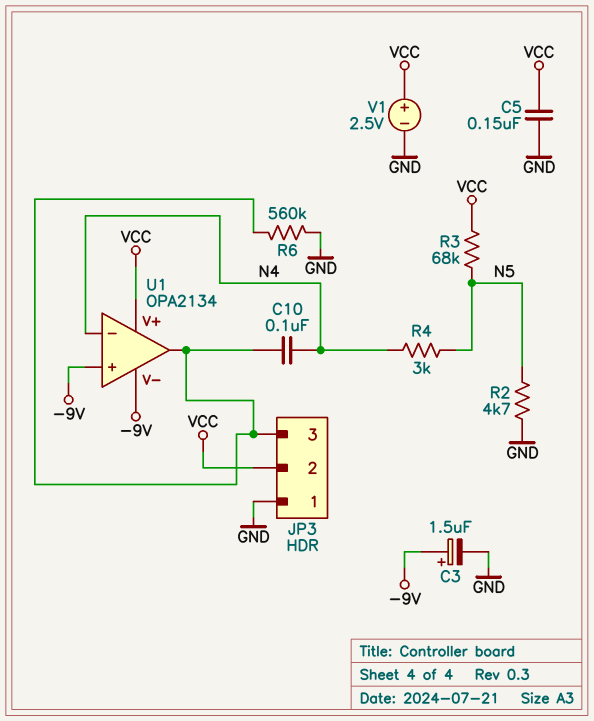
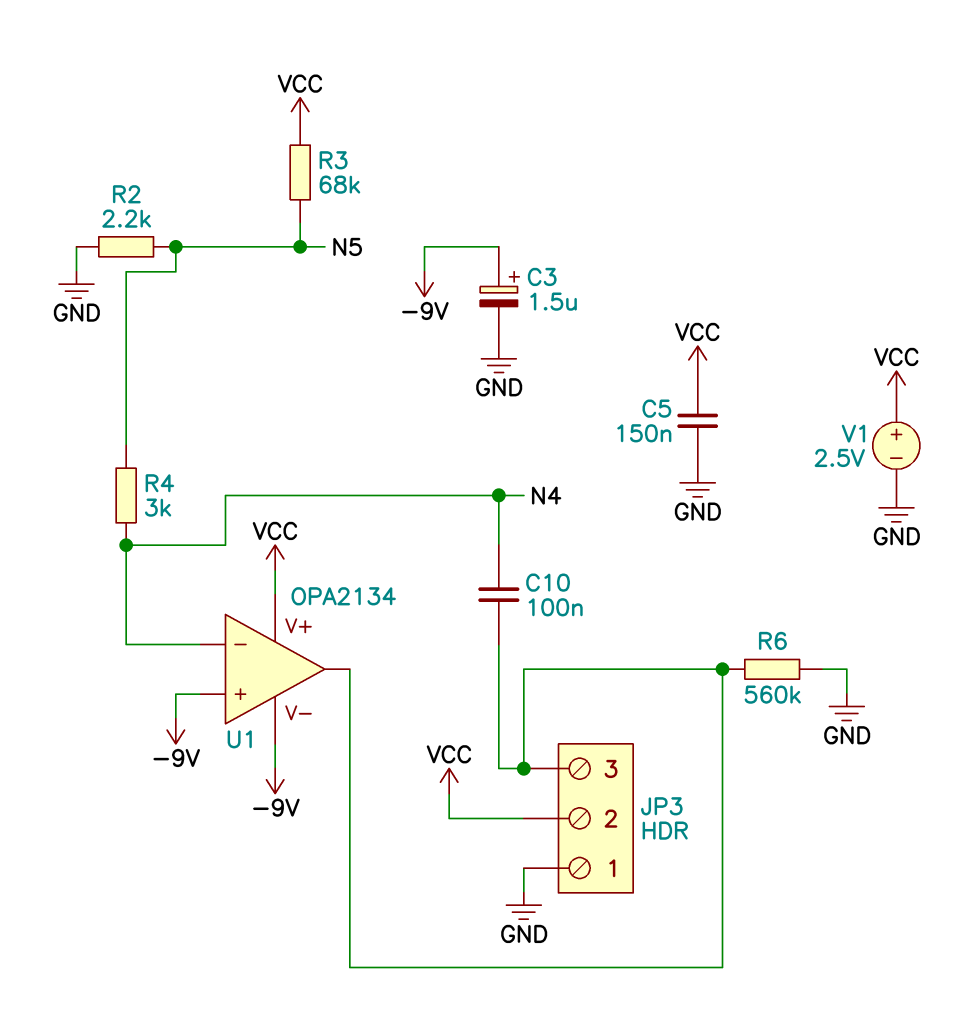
R2: 4.7k (GND, N5) -> 2.2k (GND, N5)

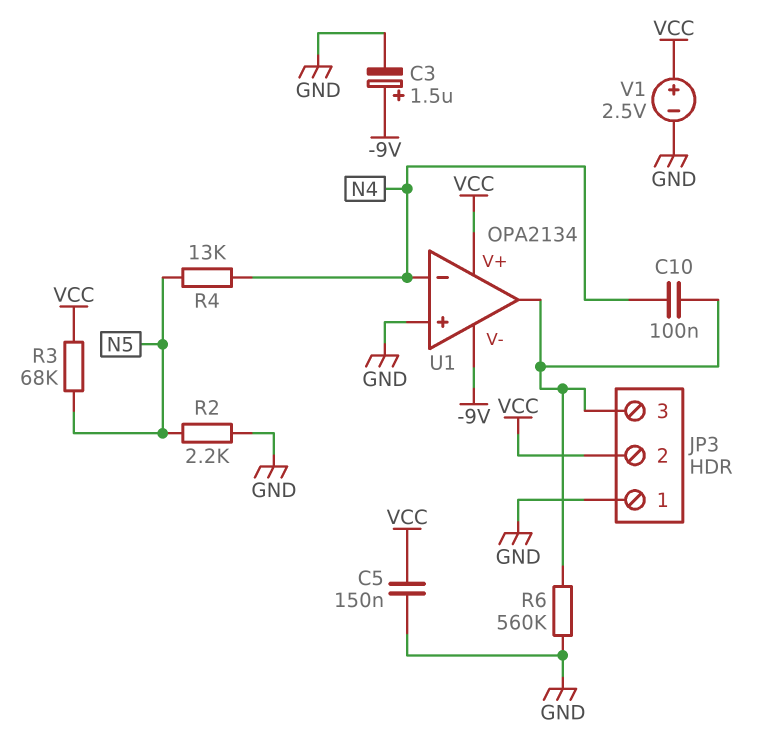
R4: 3k (N4, N5) -> 13k (N4, N5)
U1 pin in+: -9V -> GND

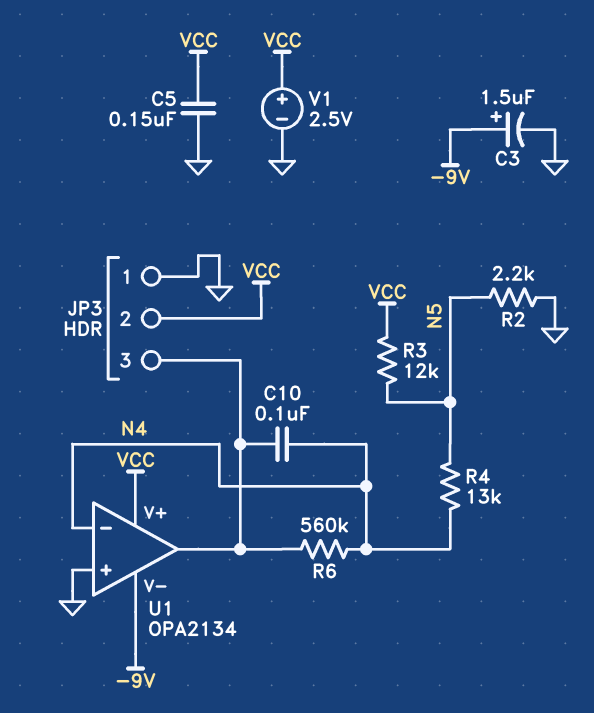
R3: 68k (N5, VCC) -> 12k (N5, VCC)
R6: 560k (GND, JP3/3) -> 560k (JP3/3, N4)

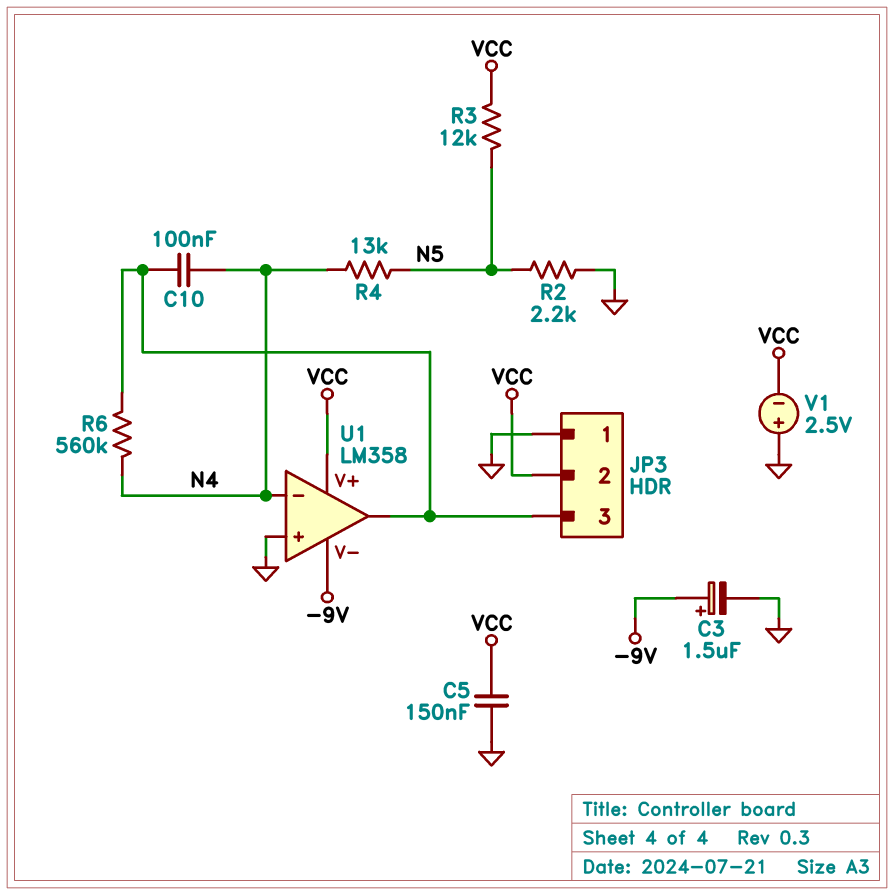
U1: OPA2134 -> LM358
V1: 2.5V (plus VCC, minus GND) -> 2.5V (plus GND, minus VCC)

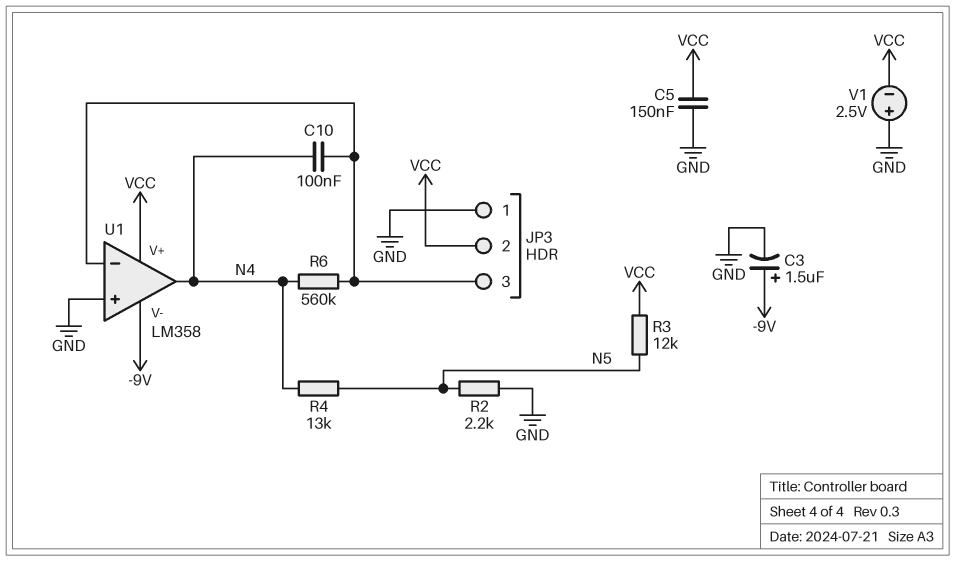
U1 pin in-: N4 -> JP3/3
U1 pin out: JP3/3 -> N4

